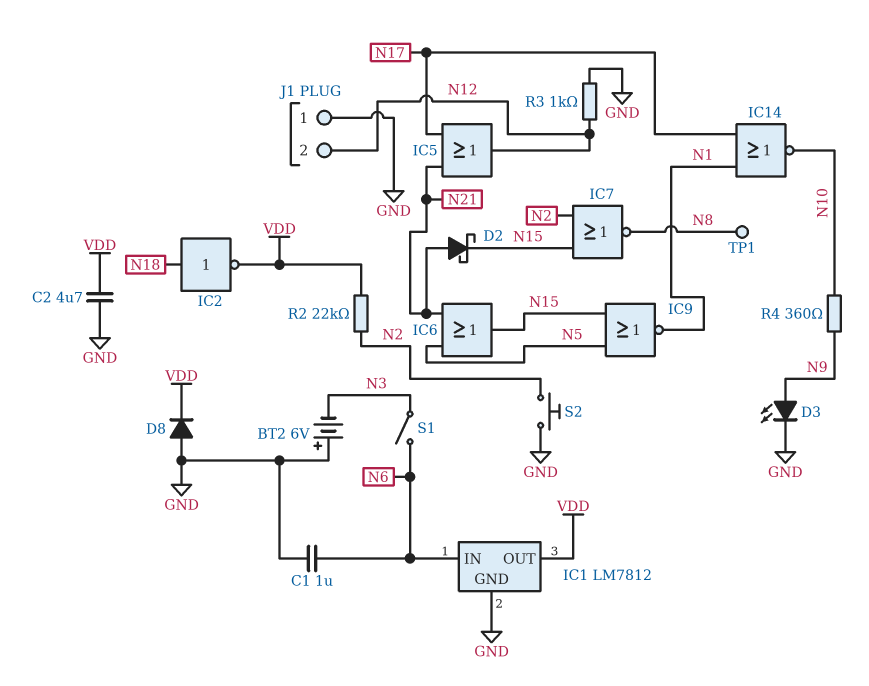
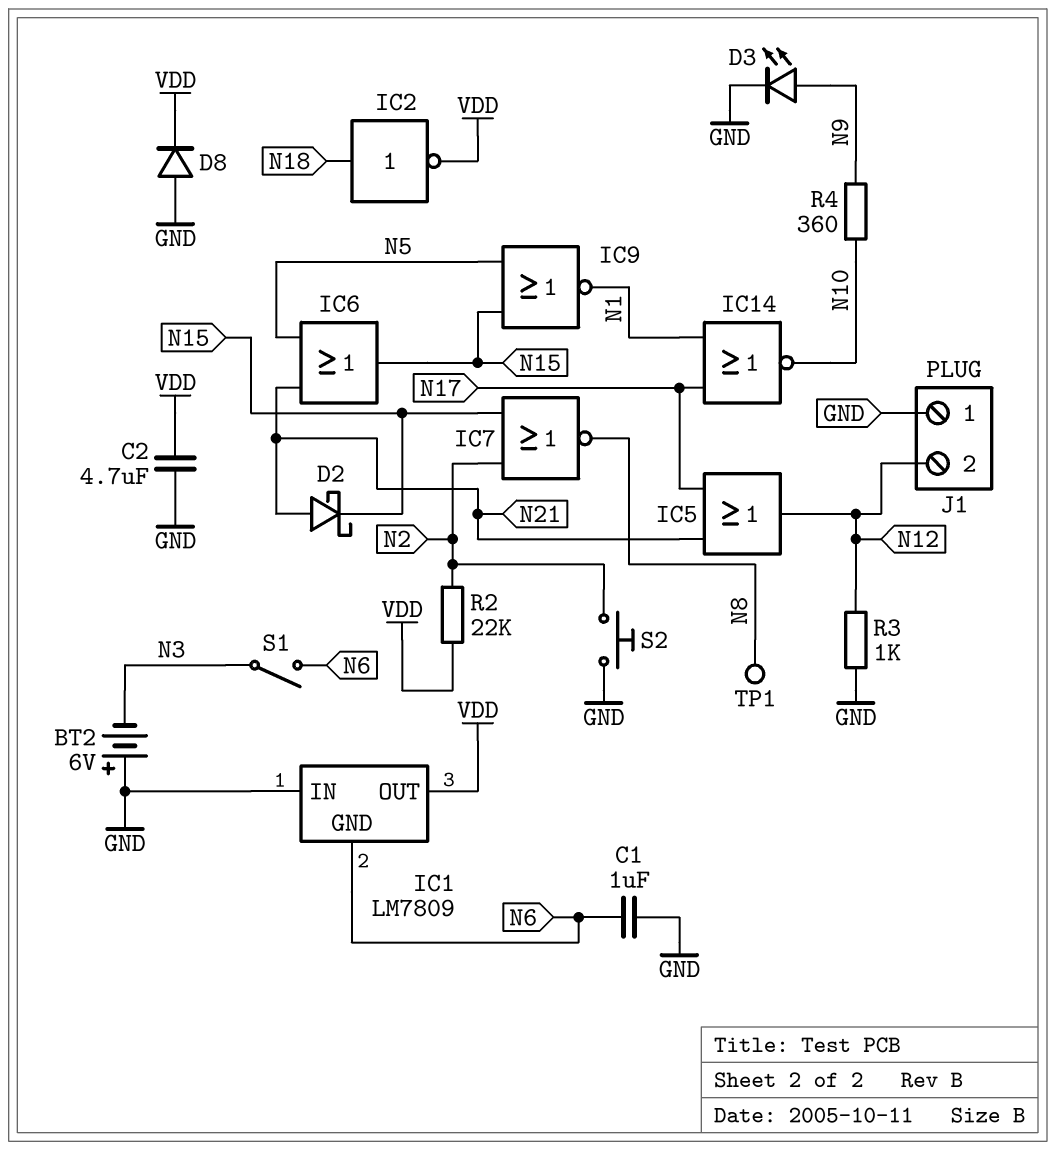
IC1: LM7812 -> LM7809
IC1 pin GND: GND -> N6
IC1 pin IN: N6 -> GND

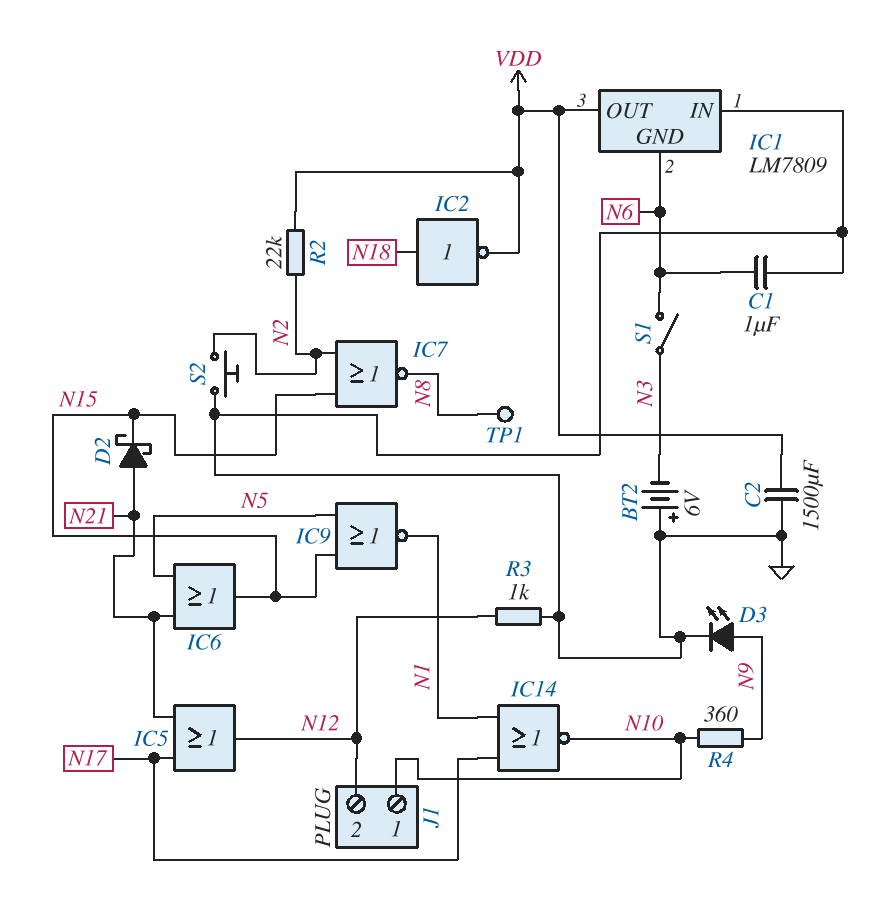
C2: 4.7uF (GND, VDD) -> 1500uF (GND, VDD)
D8: diode (A GND, K VDD) -> none
J1 pin 1: GND -> N10

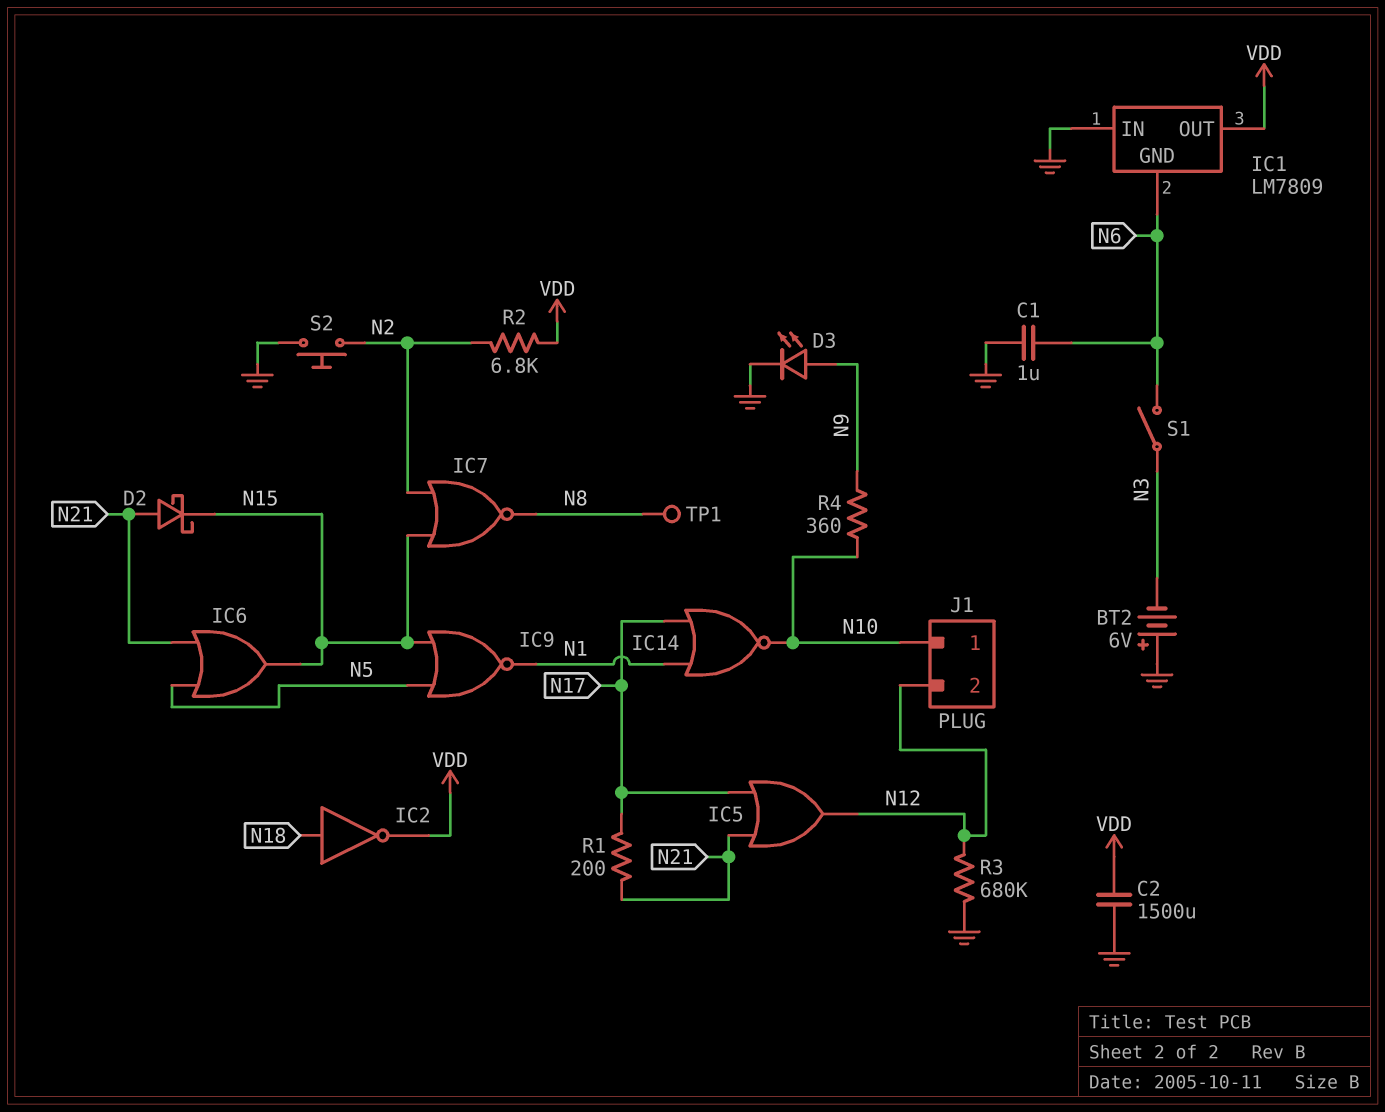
R1: none -> 200 (N17, N21)
R2: 22k (N2, VDD) -> 6.8k (N2, VDD)
R3: 1k (GND, N12) -> 680k (GND, N12)

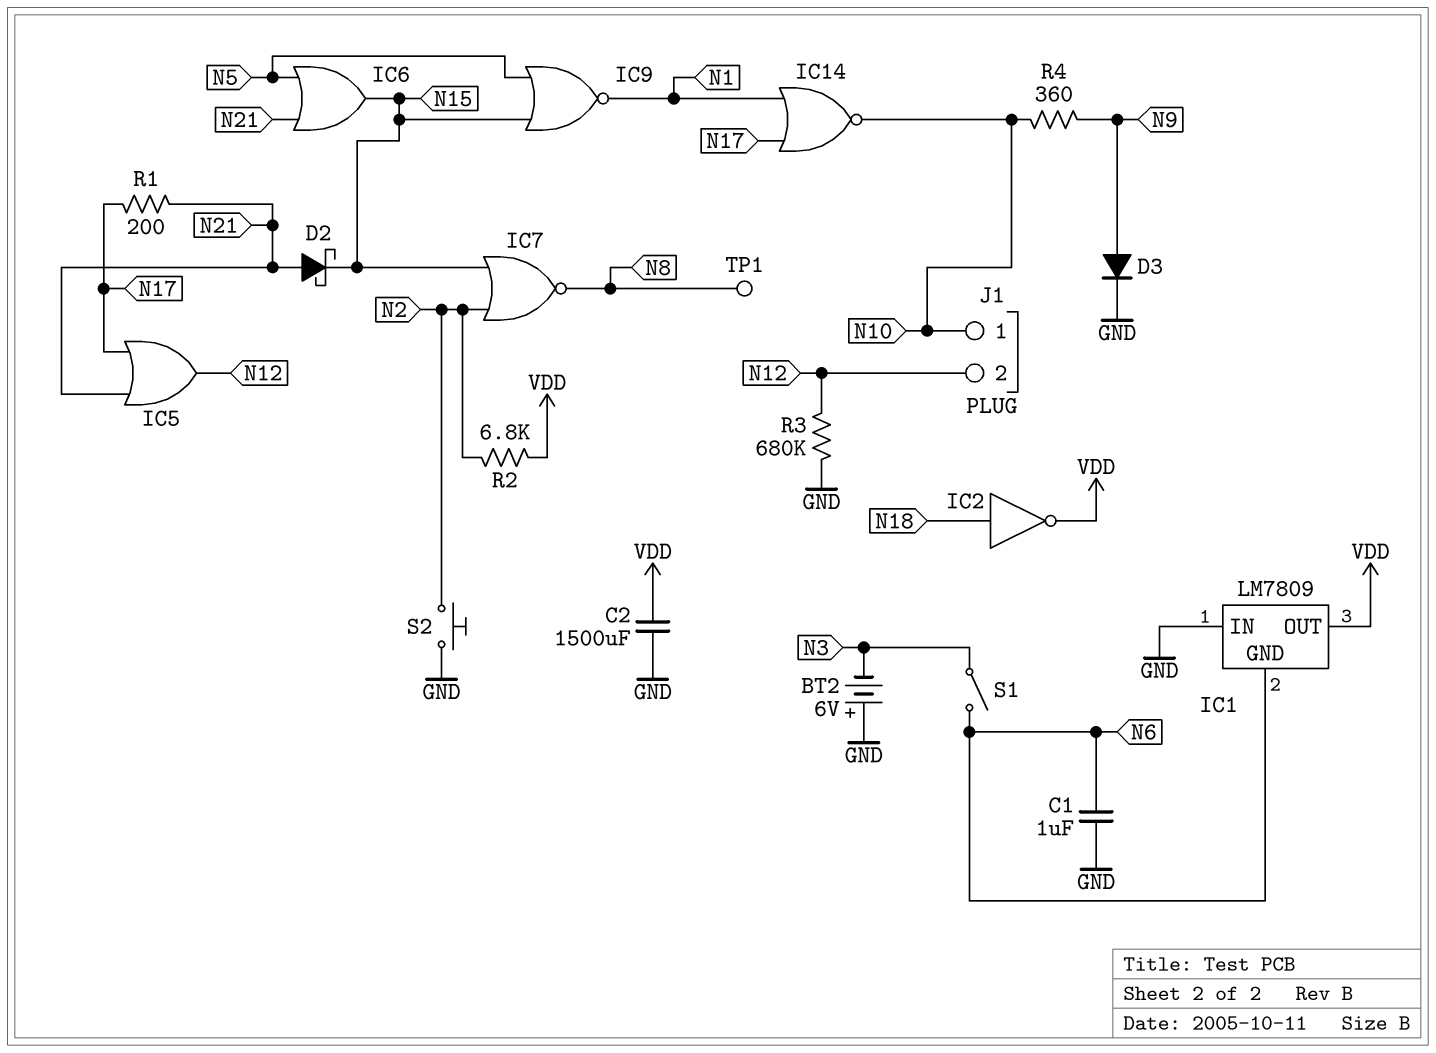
D3: LED (A N9, K GND) -> diode (A N9, K GND)

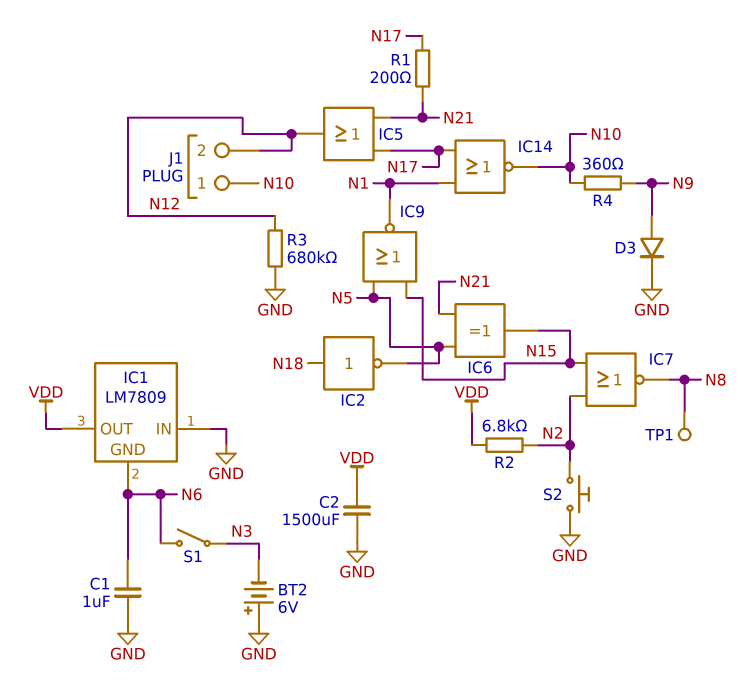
D2: schottky (A N21, K N15) -> none
IC2: NOT (in N18, out VDD) -> NOT (in N18, out N5)
IC6: OR (in N5, in N21, out N15) -> XOR (in N5, in N21, out N15)

